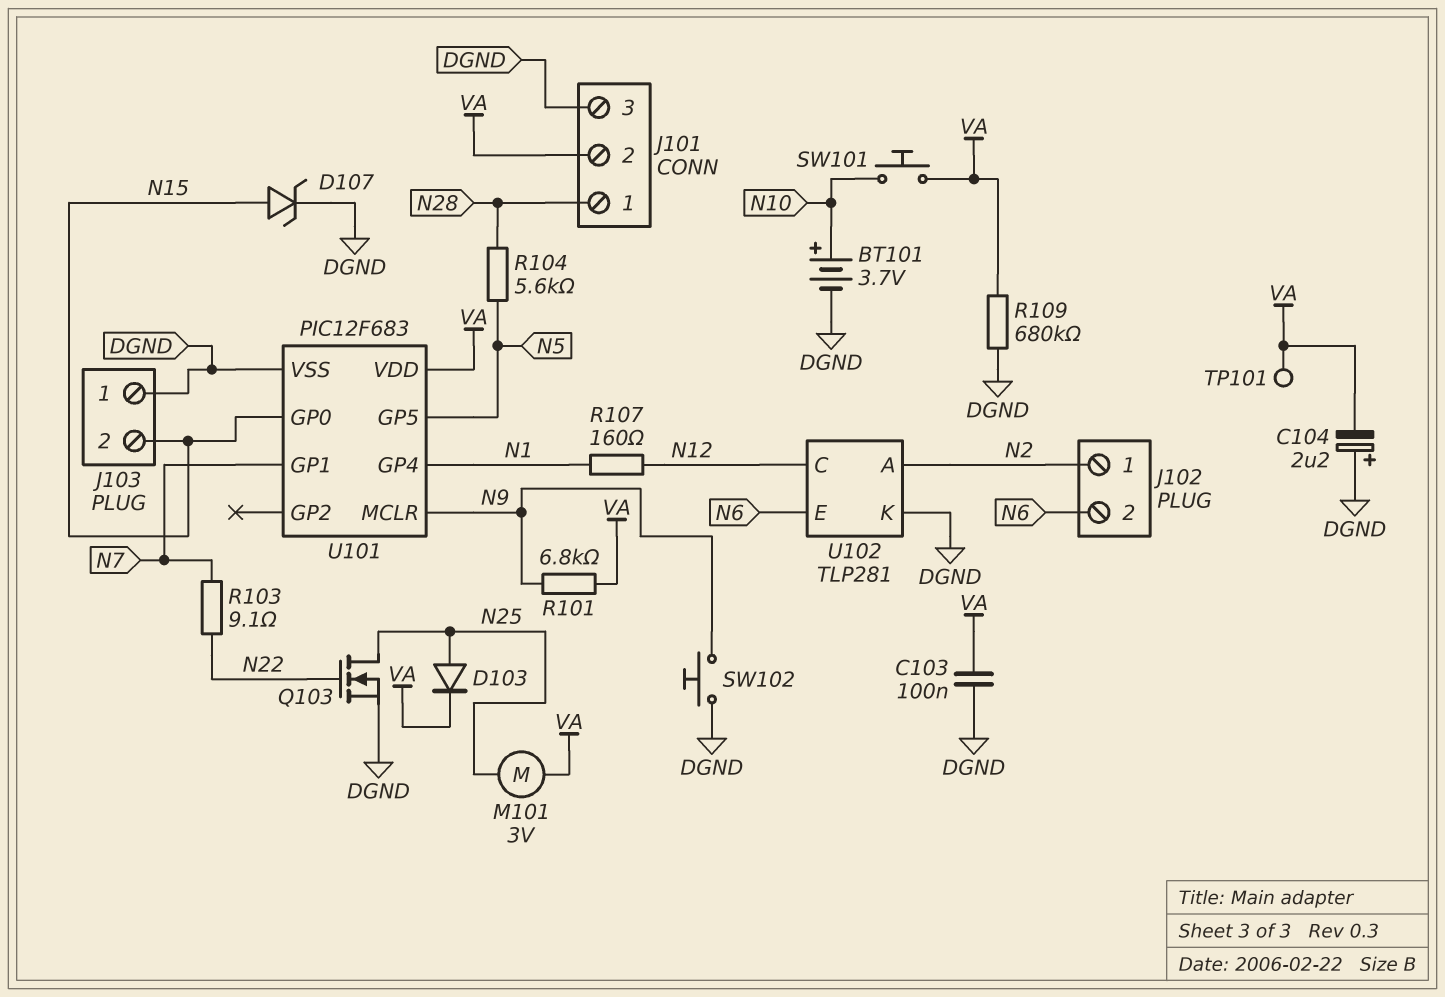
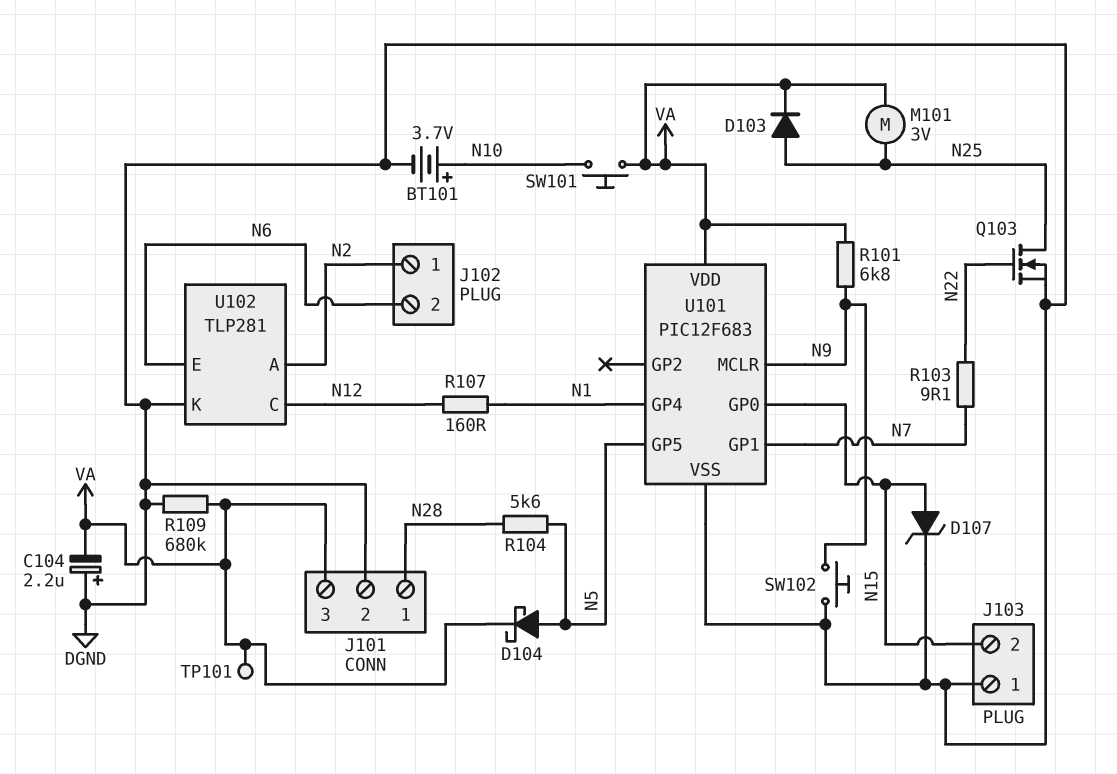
C103: 100nF (DGND, VA) -> none
D104: none -> schottky (A N5, K VA)
J101 pin 2: VA -> DGND
J101 pin 3: DGND -> VA

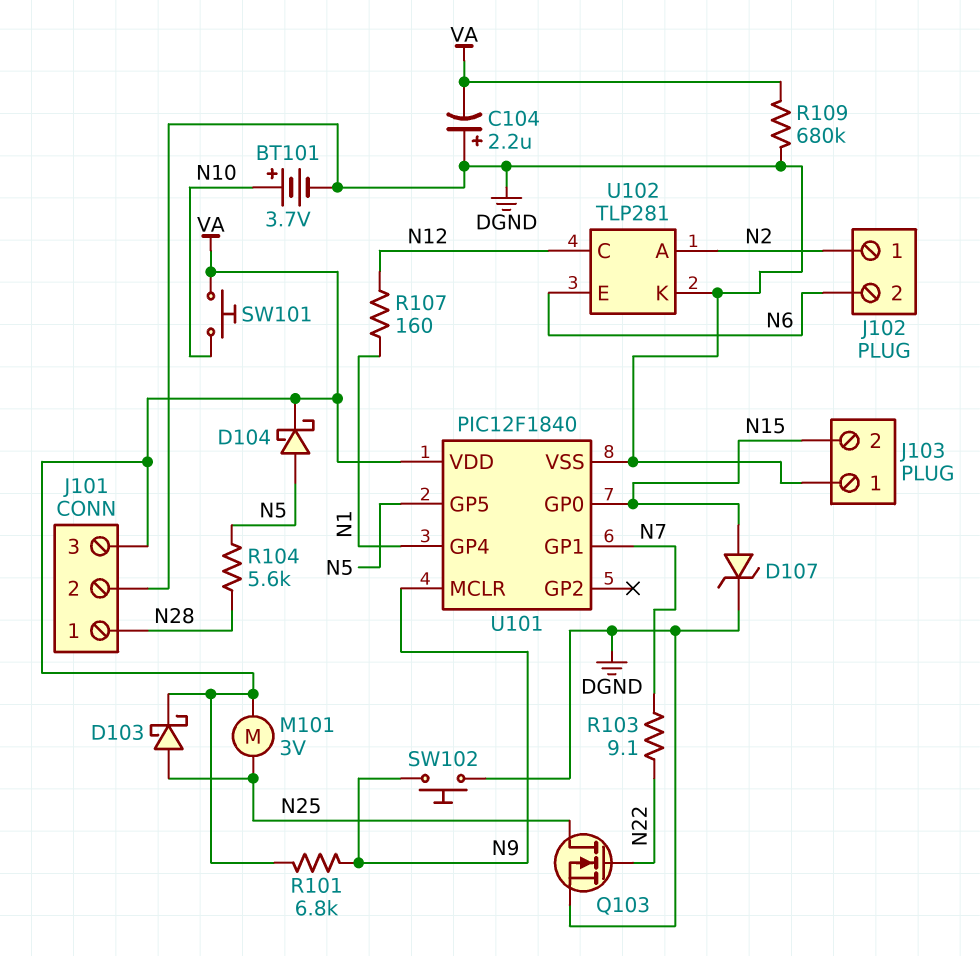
D103: diode (A N25, K VA) -> schottky (A N25, K VA)
TP101: test point (VA) -> none
U101: PIC12F683 -> PIC12F1840

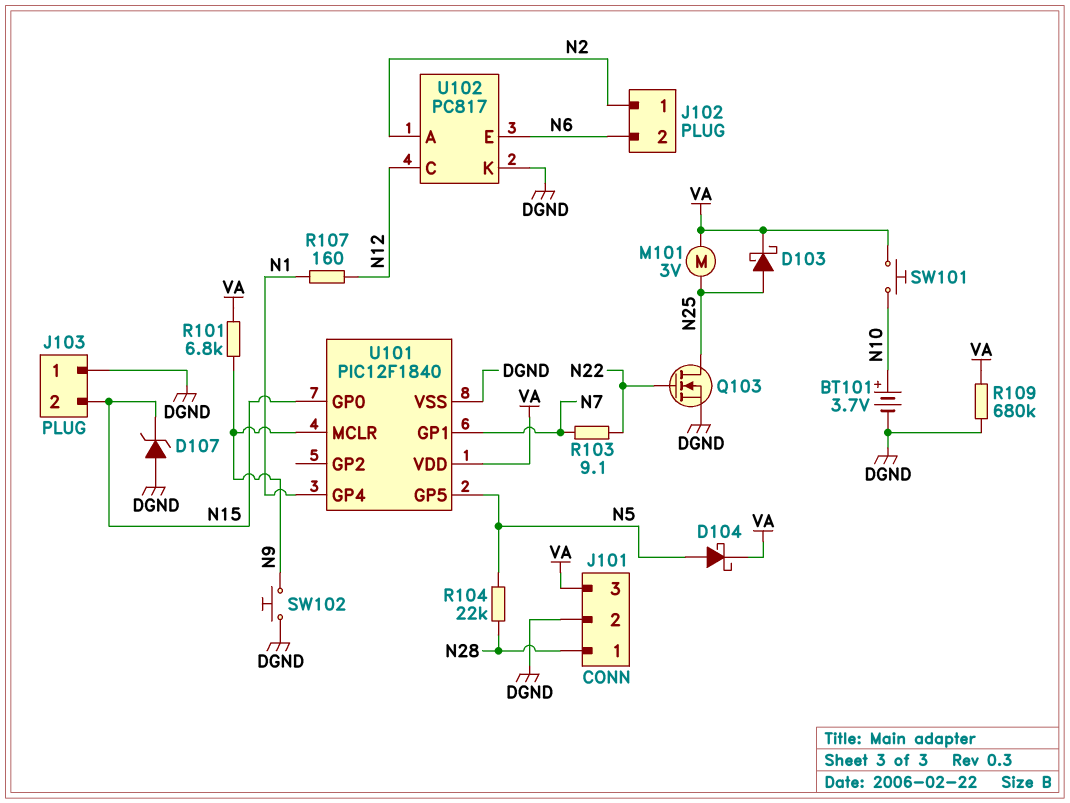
C104: 2.2uF (plus DGND, minus VA) -> none
D107: zener (A N15, K DGND) -> zener (A DGND, K N15)
R104: 5.6k (N5, N28) -> 22k (N5, N28)
U102: TLP281 -> PC817

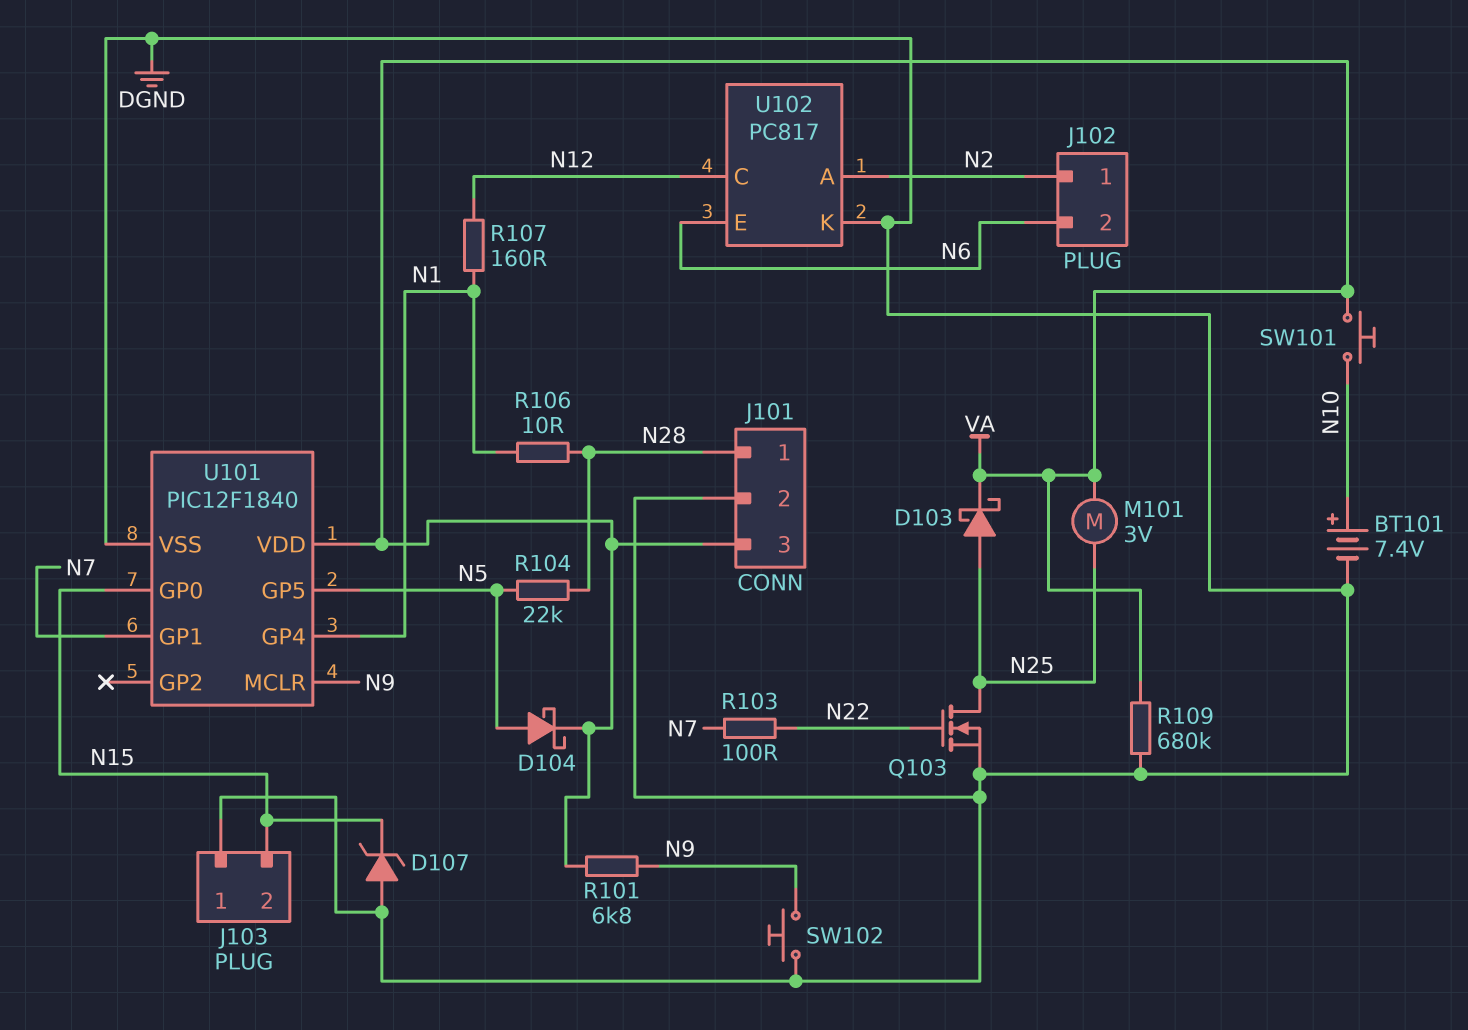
BT101: 3.7V (plus N10, minus DGND) -> 7.4V (plus N10, minus DGND)
R103: 9.1 (N7, N22) -> 100 (N7, N22)
R106: none -> 10 (N1, N28)

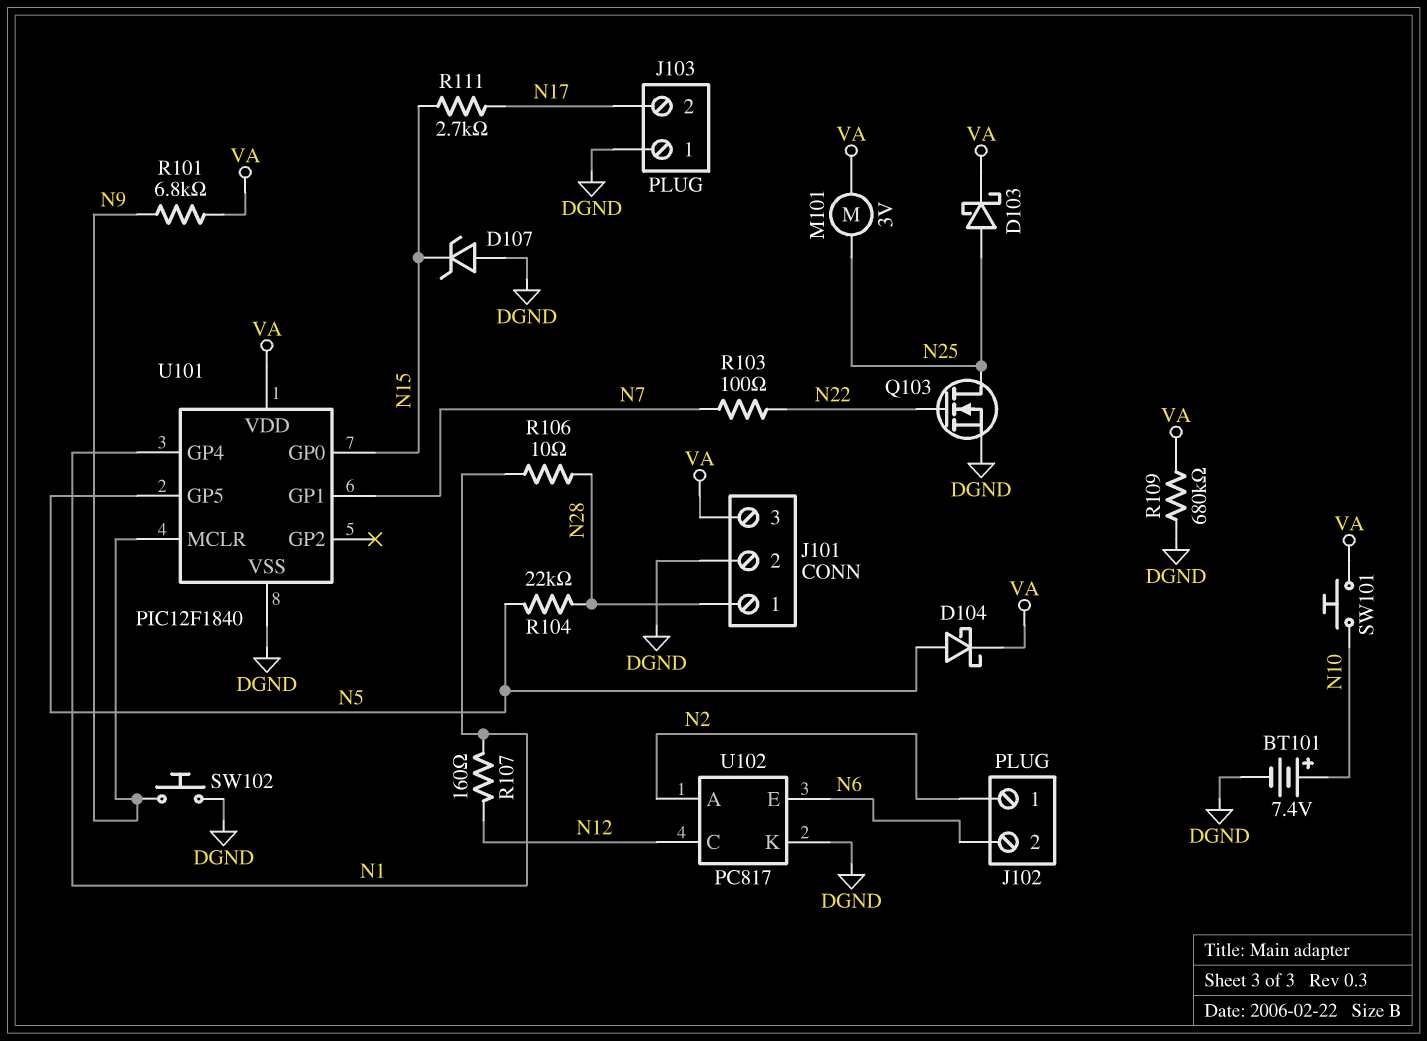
J103 pin 2: N15 -> N17
R111: none -> 2.7k (N15, N17)

